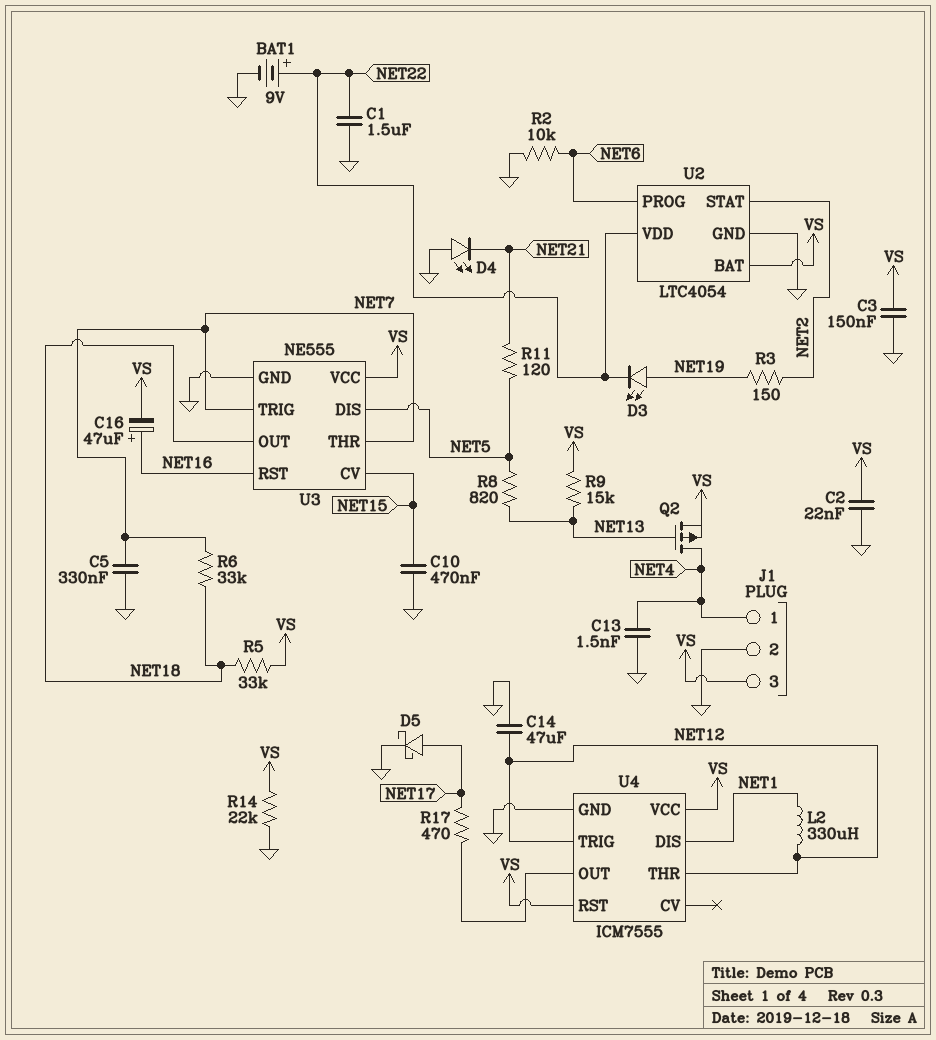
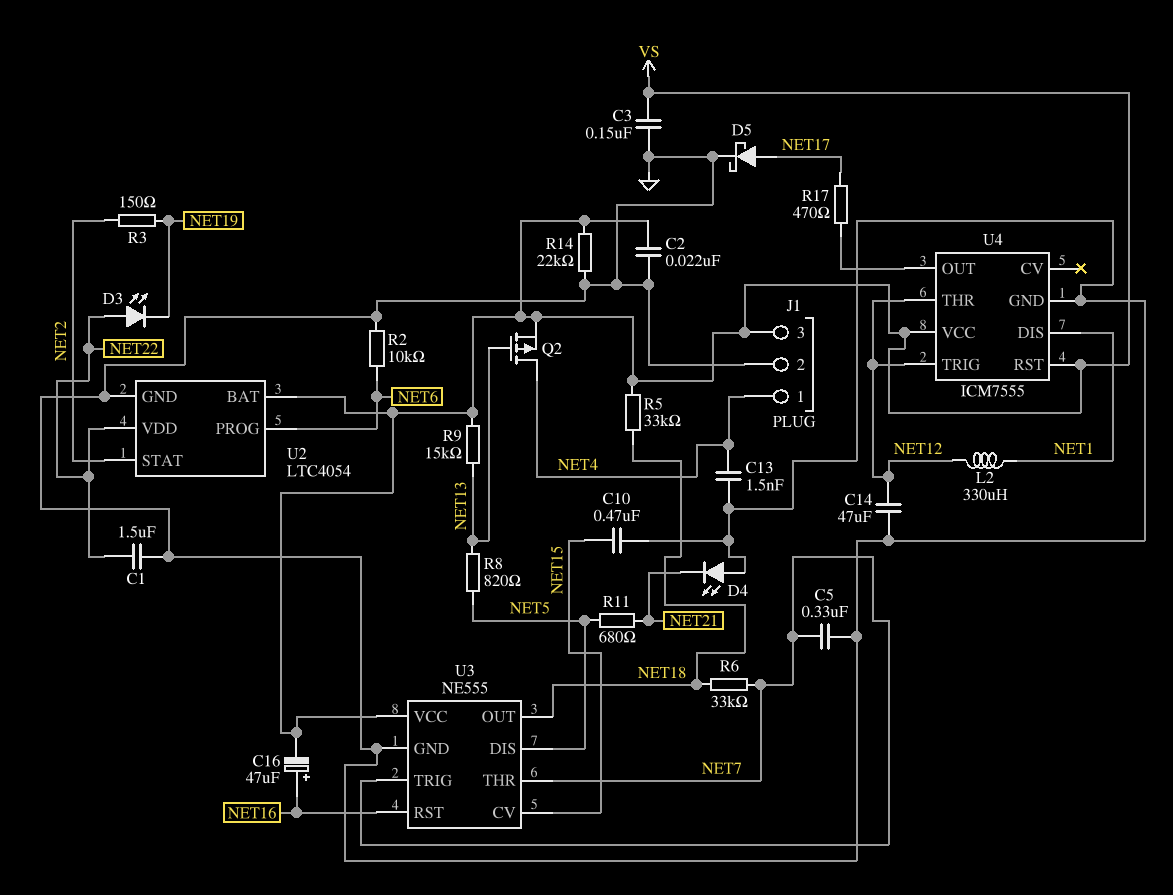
BAT1: 9V (plus NET22, minus GND) -> none
D3: LED (A NET19, K NET22) -> LED (A NET22, K NET19)
R11: 120 (NET5, NET21) -> 680 (NET5, NET21)

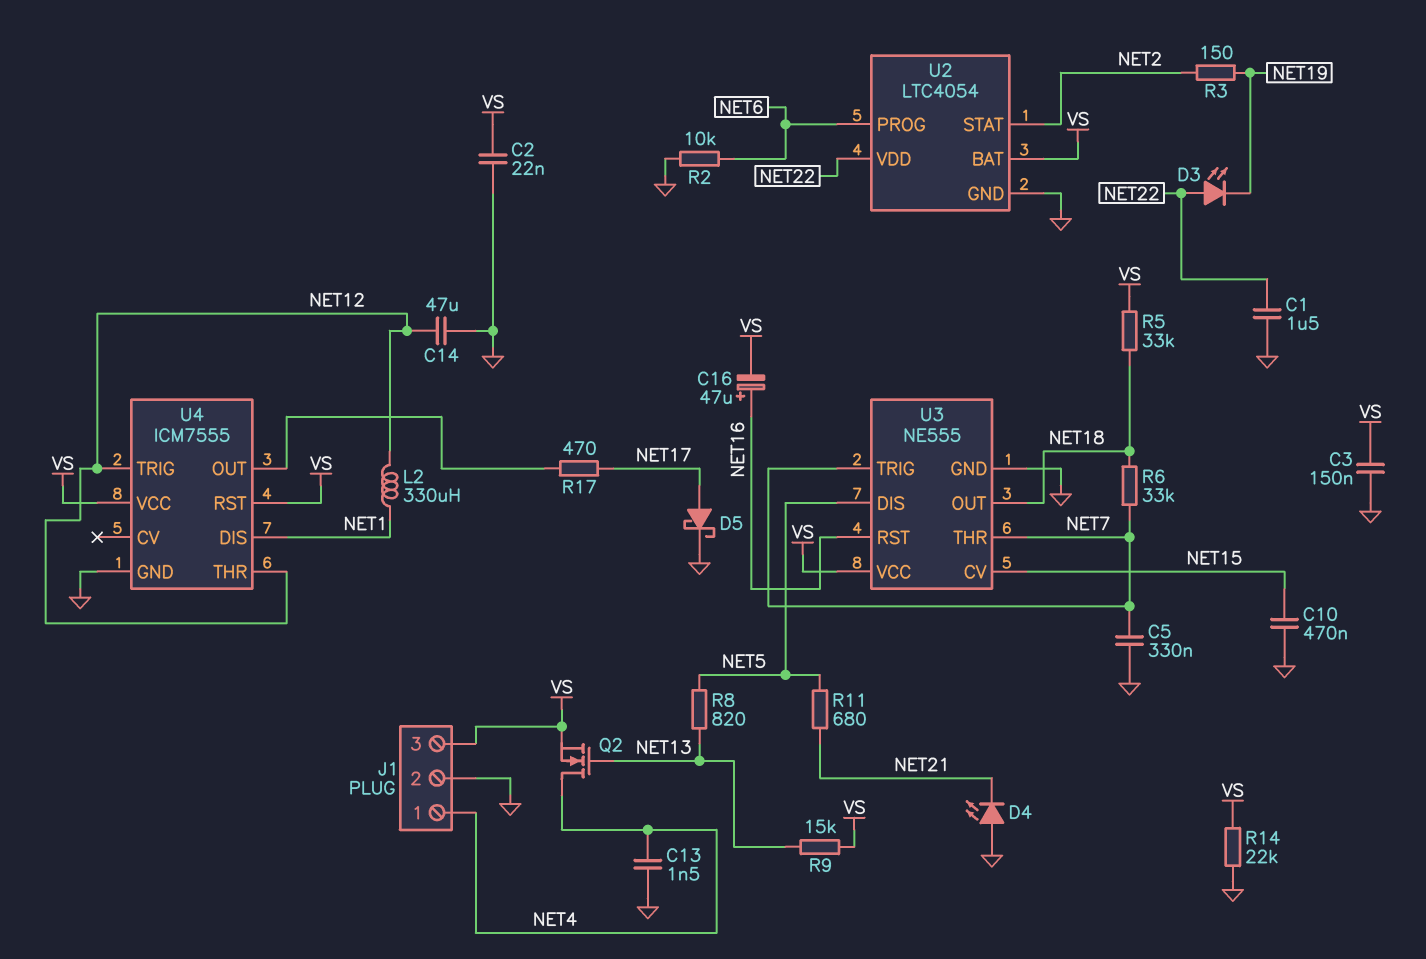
Q2: PMOS (G NET13, D NET4, S VS) -> NMOS (G NET13, D NET4, S VS)

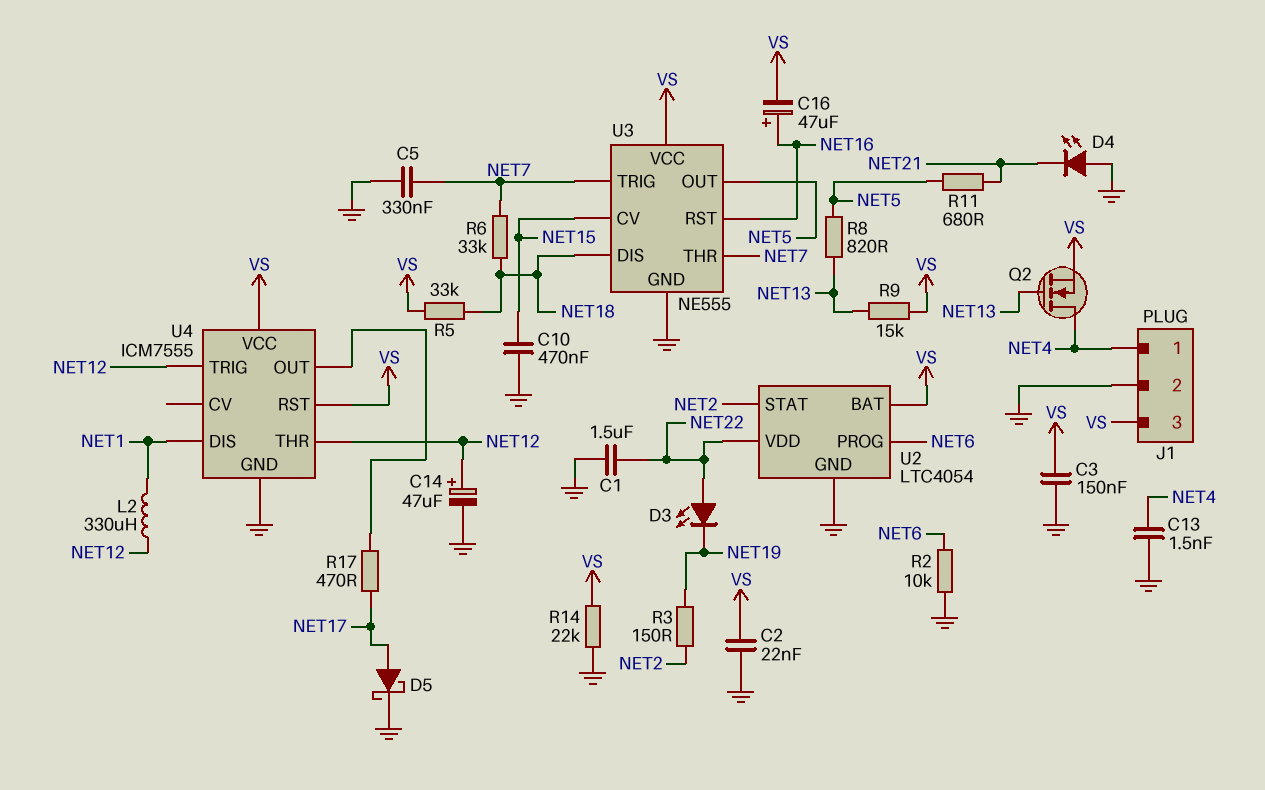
C14: 47uF (GND, NET12) -> 47uF (plus NET12, minus GND)
U3 pin DIS: NET5 -> NET18
U3 pin OUT: NET18 -> NET5

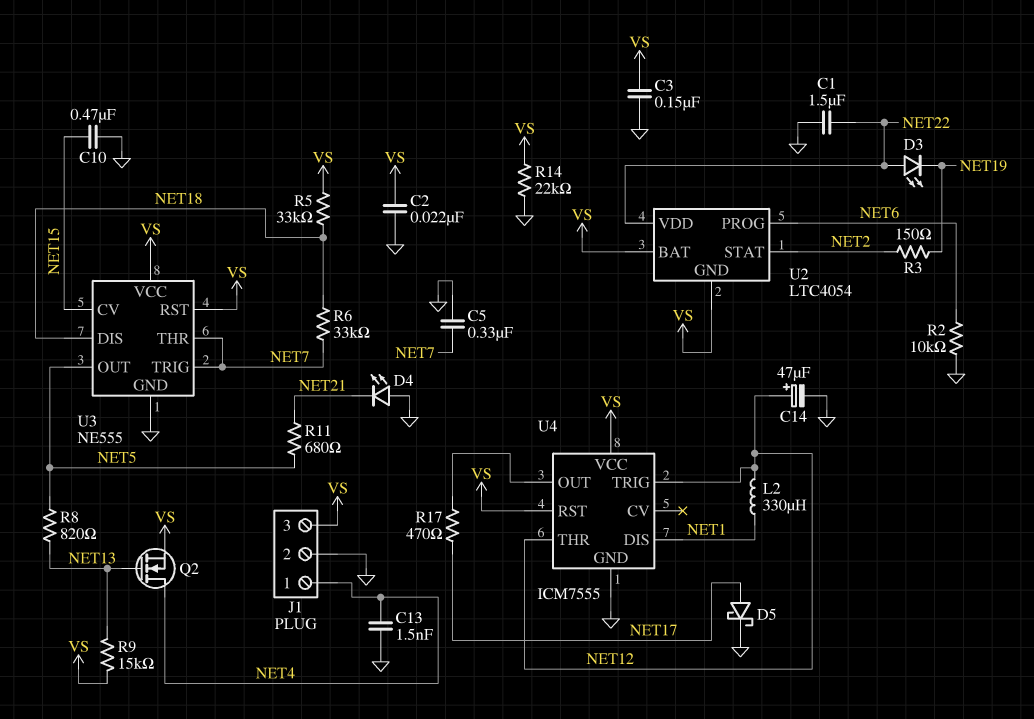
C16: 47uF (plus NET16, minus VS) -> none
U2 pin GND: GND -> VS
U3 pin RST: NET16 -> VS

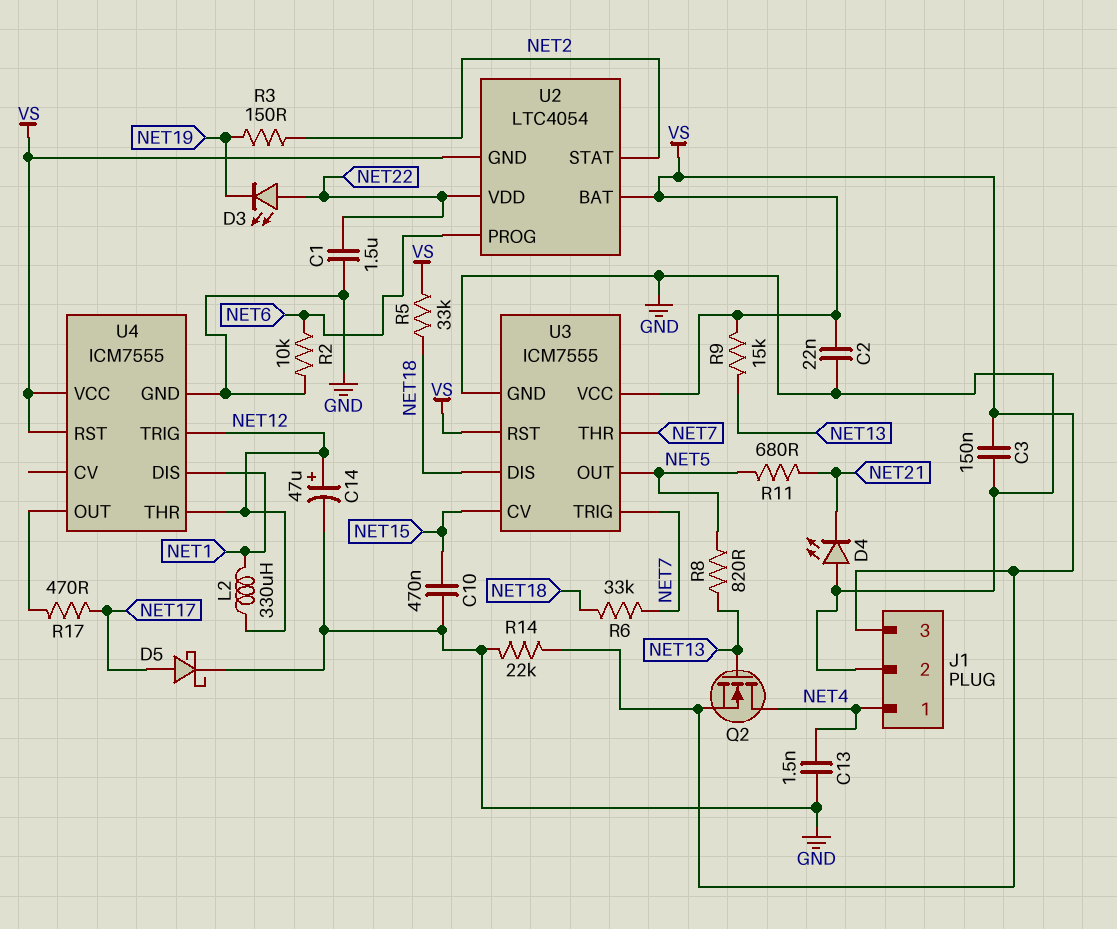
C5: 330nF (GND, NET7) -> none
U3: NE555 -> ICM7555

